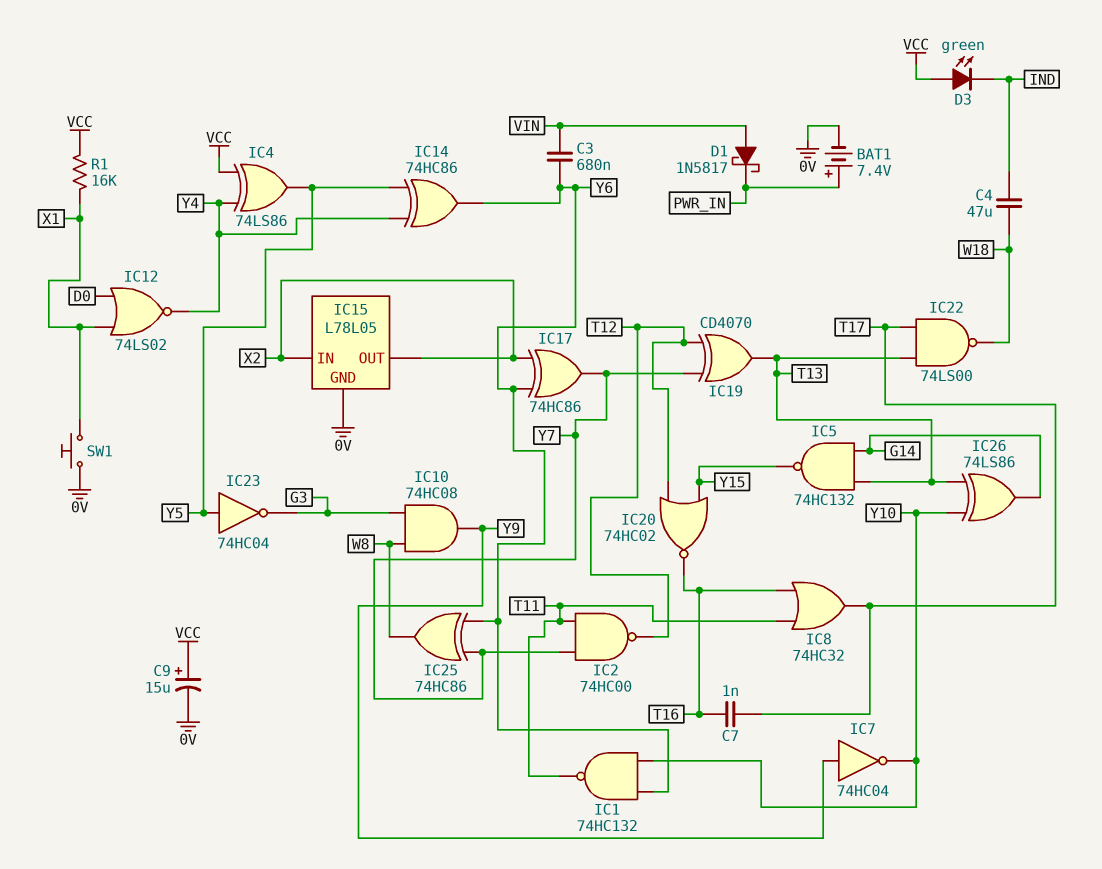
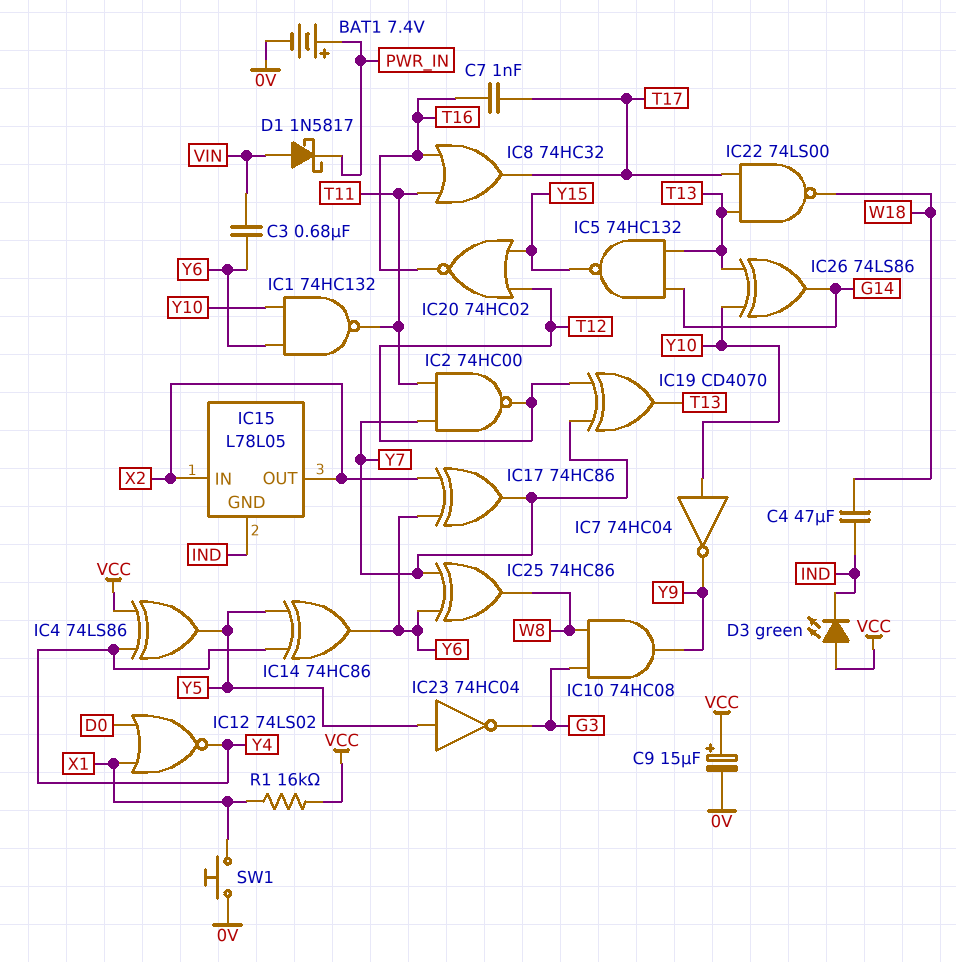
IC7: NOT 74HC04 (in Y9, out Y10) -> NOT 74HC04 (in Y10, out Y9)
IC15 pin GND: 0V -> IND

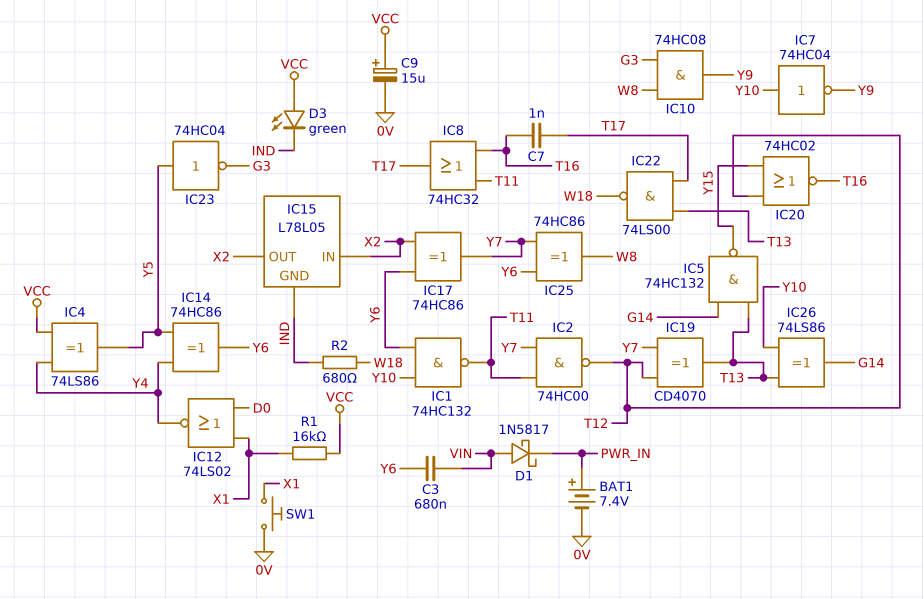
C4: 47uF (IND, W18) -> none
R2: none -> 680 (IND, W18)

